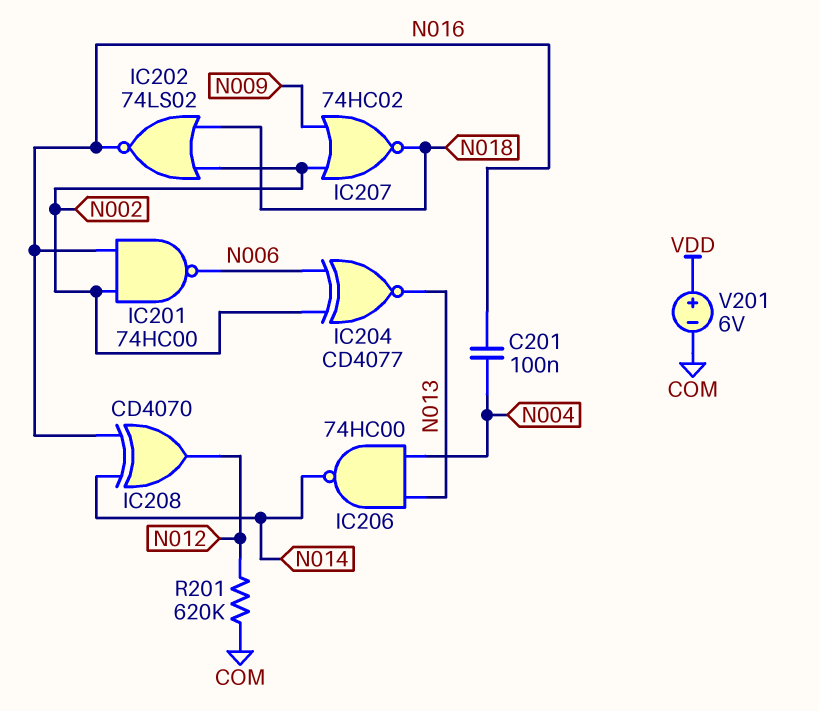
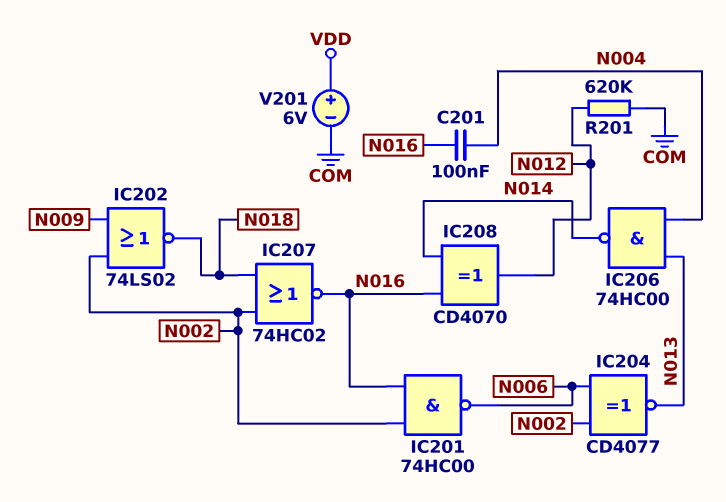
IC202: NOR 74LS02 (in N002, in N018, out N016) -> NOR 74LS02 (in N002, in N009, out N018)
IC207: NOR 74HC02 (in N002, in N009, out N018) -> NOR 74HC02 (in N002, in N018, out N016)

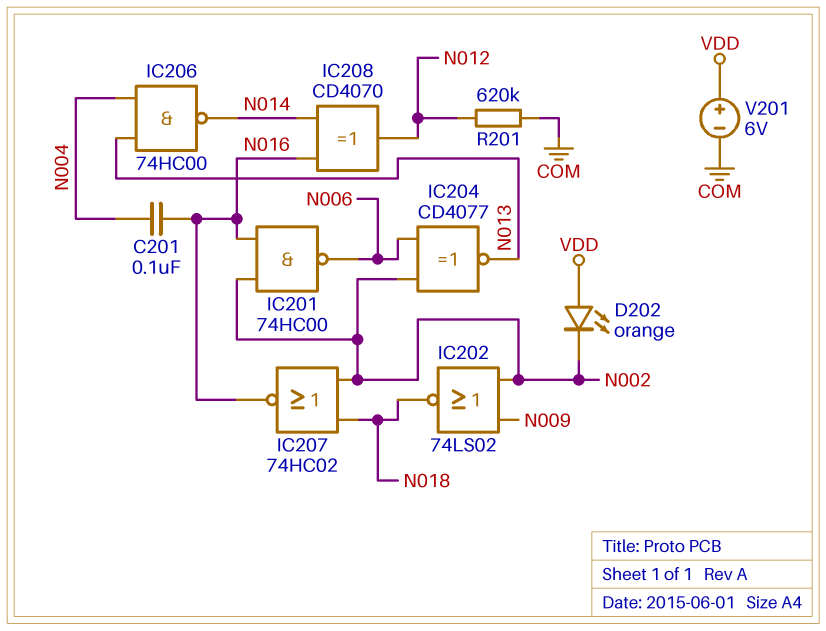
D202: none -> LED orange (A VDD, K N002)

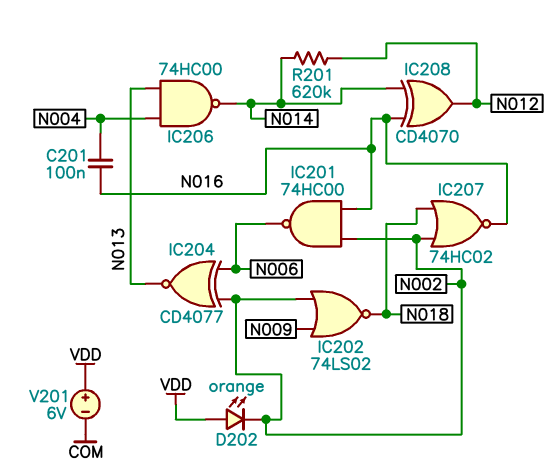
R201: 620k (COM, N012) -> 620k (N012, N014)

